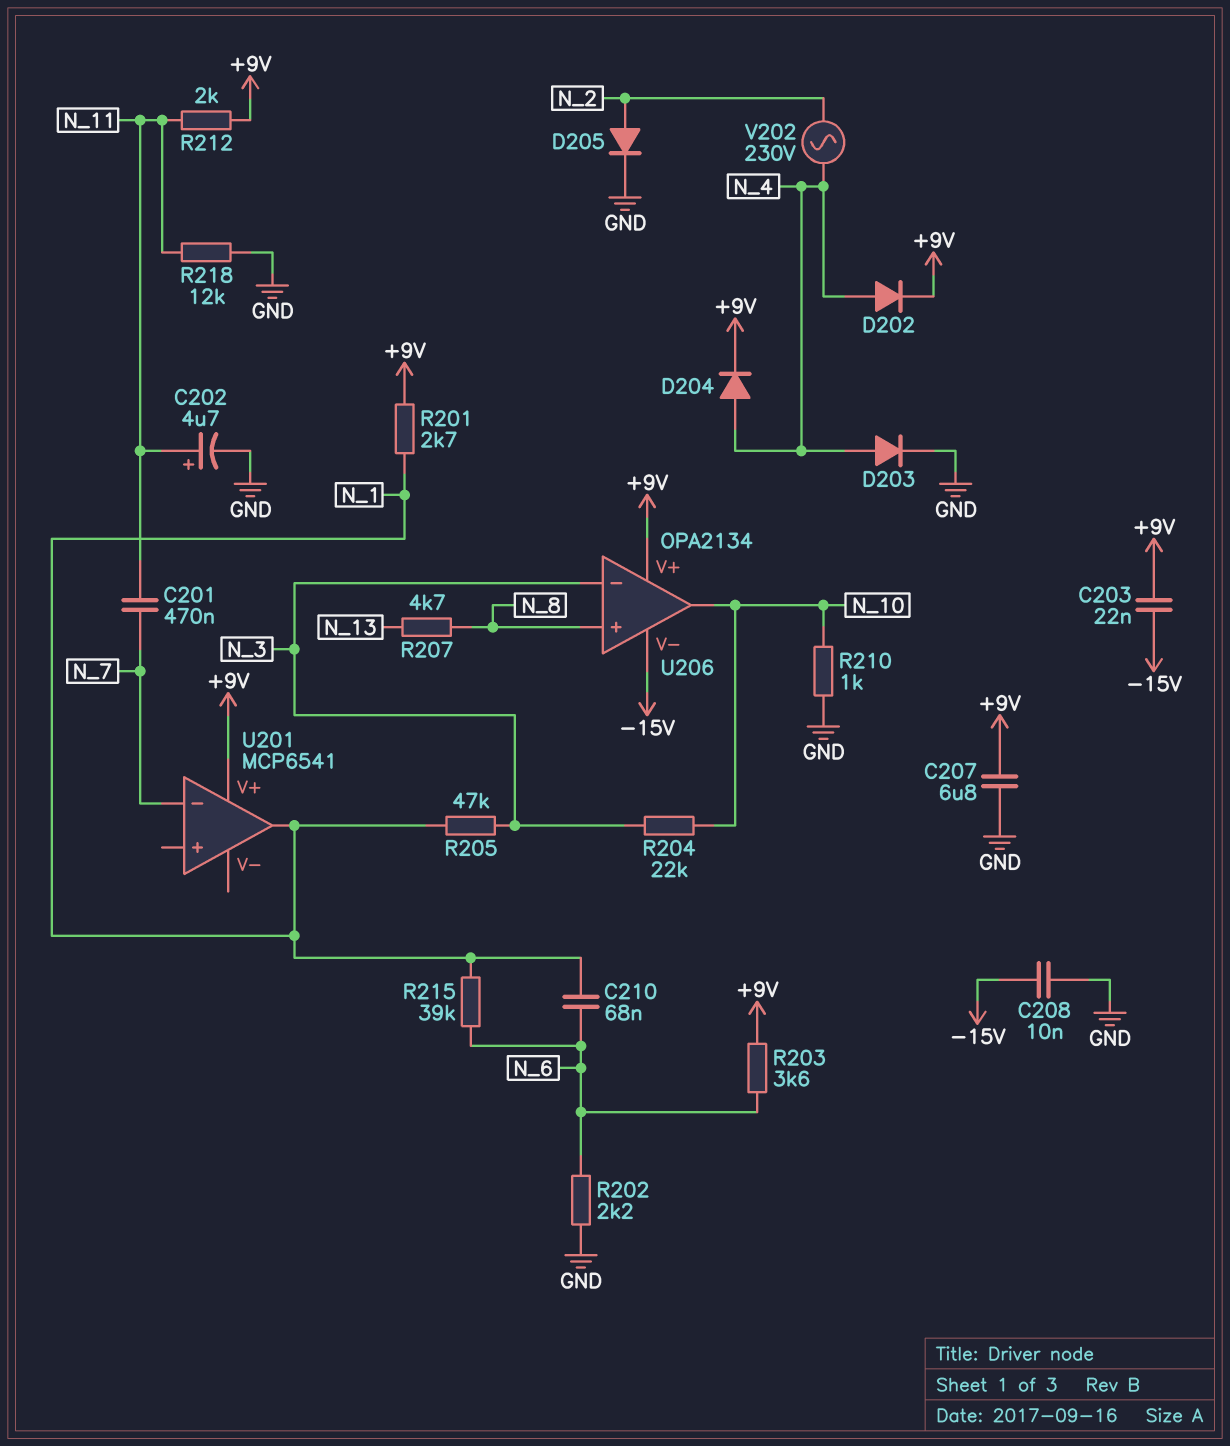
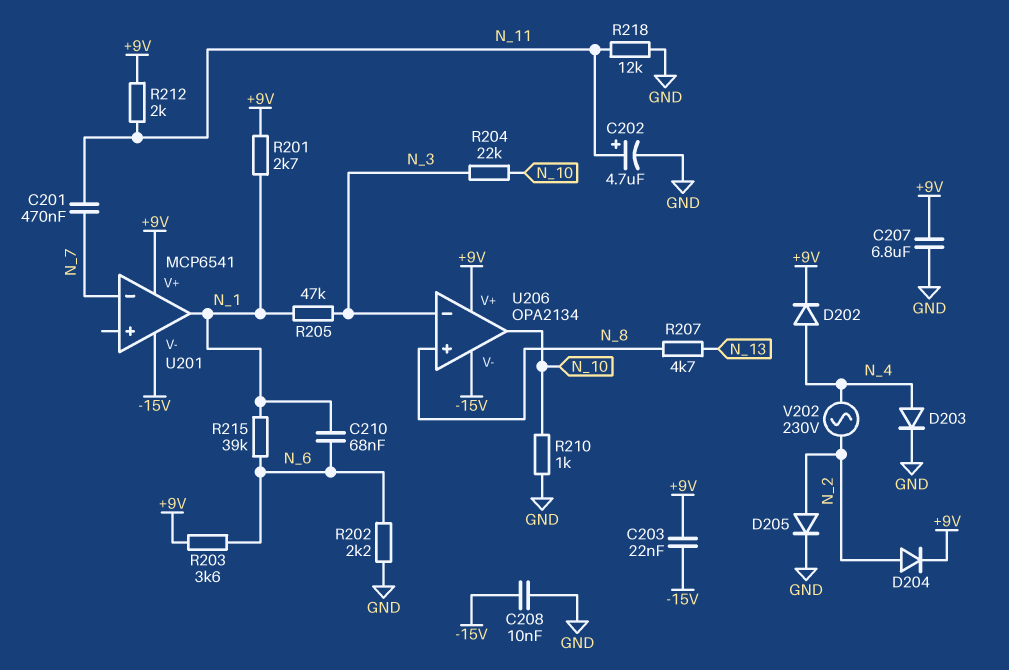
D204: diode (A N_4, K +9V) -> diode (A N_2, K +9V)
U201 pin V-: none -> -15V

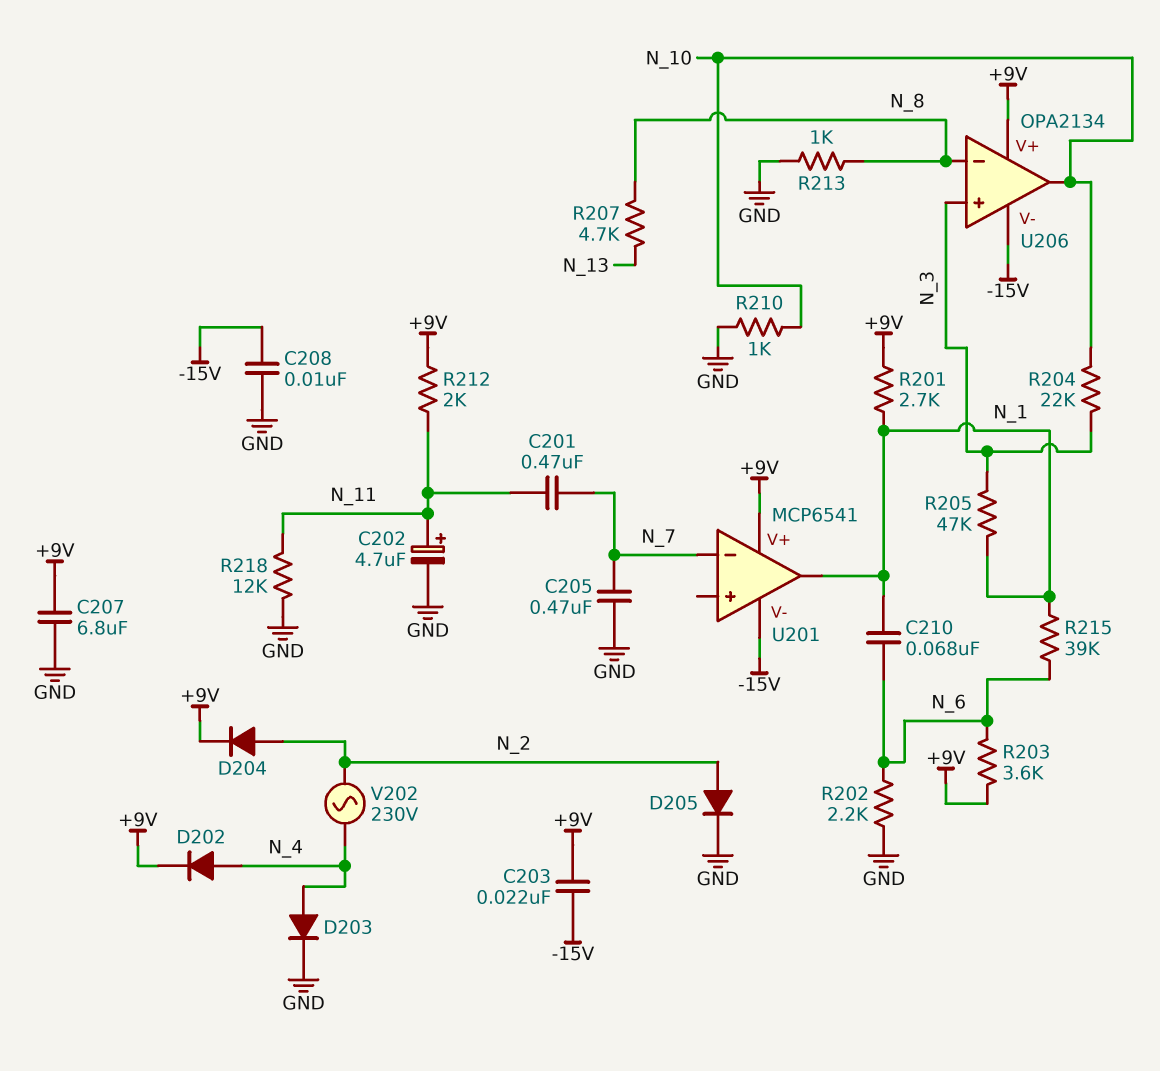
C205: none -> 470nF (GND, N_7)
R213: none -> 1k (GND, N_8)
U206 pin in+: N_8 -> N_3
U206 pin in-: N_3 -> N_8

